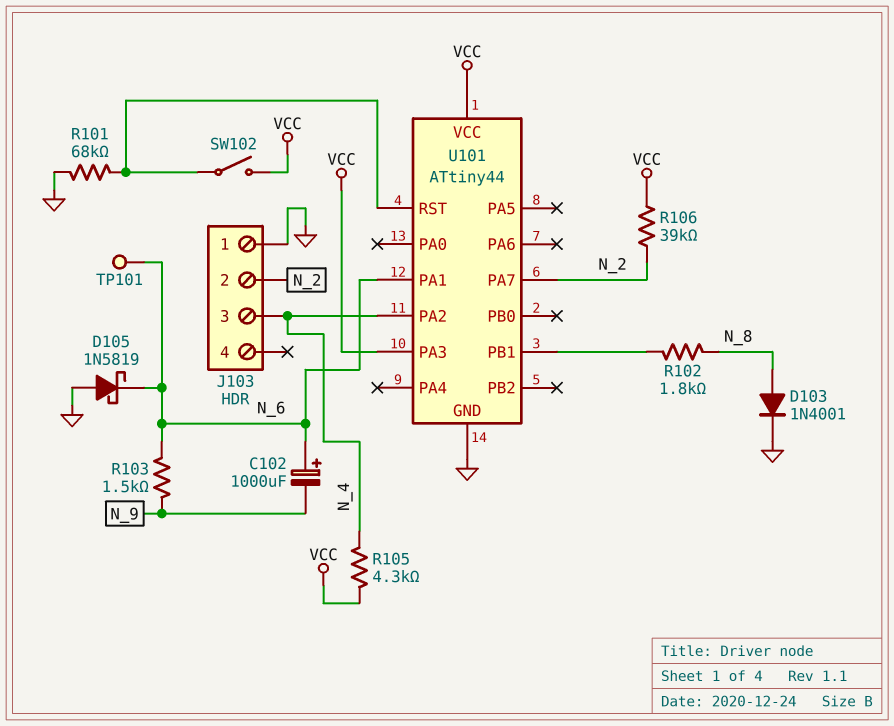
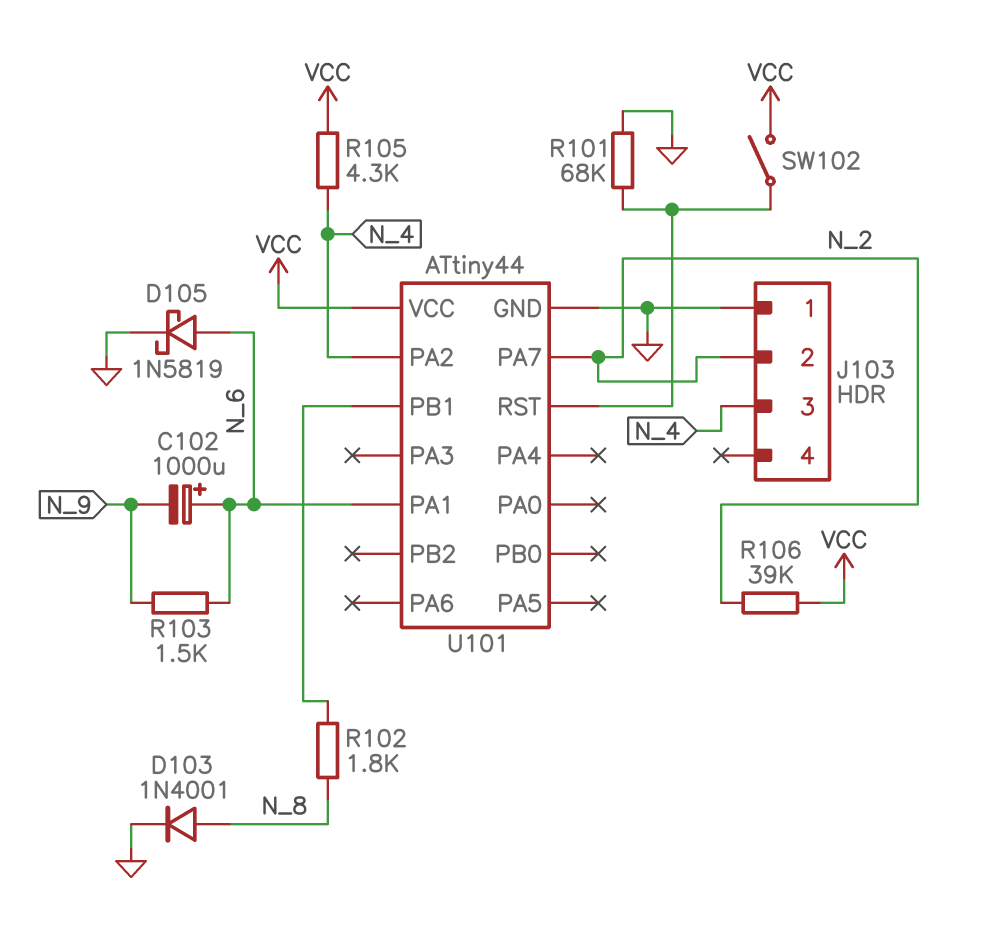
D105: schottky 1N5819 (A GND, K N_6) -> schottky 1N5819 (A N_6, K GND)
TP101: test point (N_6) -> none
U101 pin PA3: VCC -> none

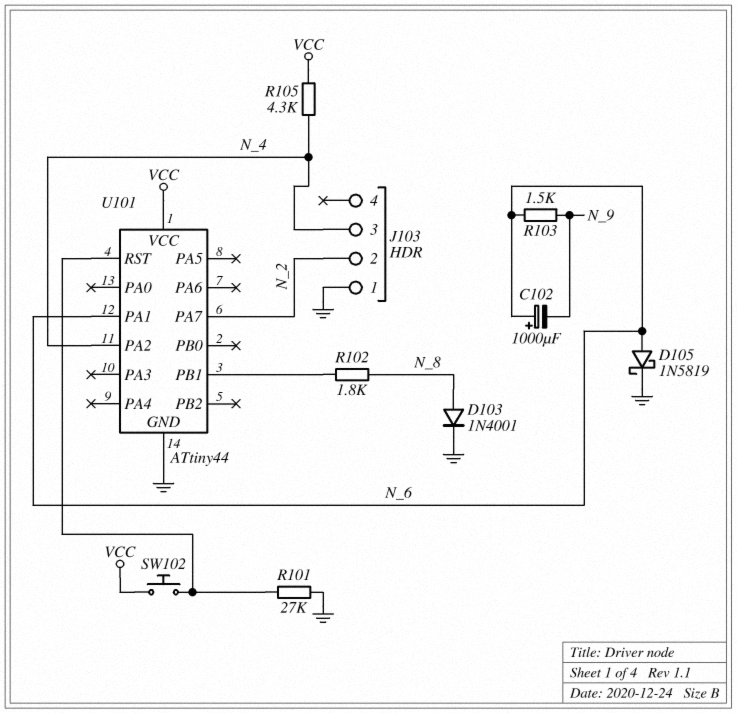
R101: 68k (GND, U101/RST) -> 27k (GND, U101/RST)
R106: 39k (N_2, VCC) -> none
SW102: switch (U101/RST, VCC) -> button (U101/RST, VCC)

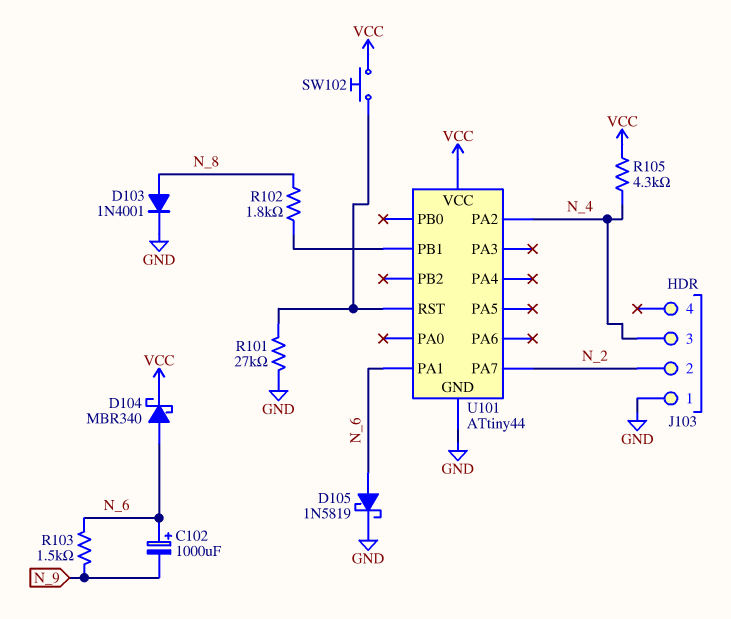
D104: none -> schottky MBR340 (A N_6, K VCC)

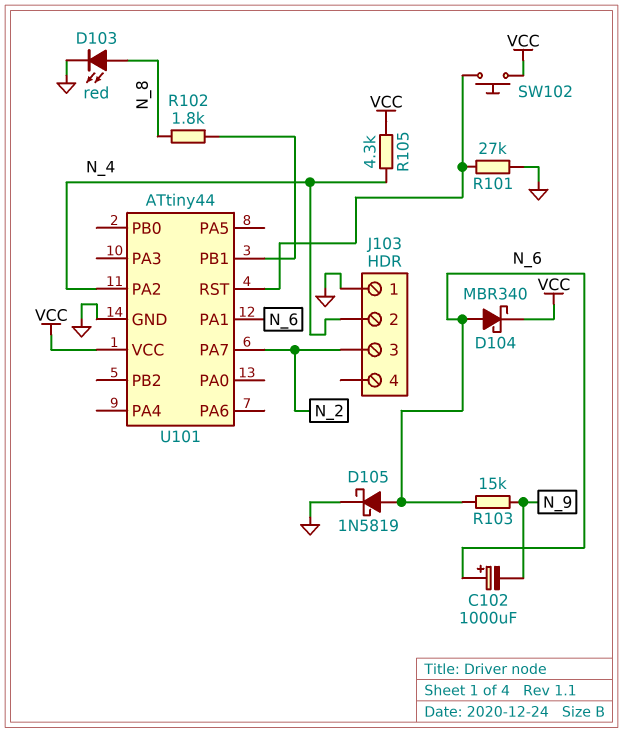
D103: diode 1N4001 (A N_8, K GND) -> LED red (A N_8, K GND)
J103 pin 2: N_2 -> N_4
J103 pin 3: N_4 -> N_2
R103: 1.5k (N_6, N_9) -> 15k (N_6, N_9)

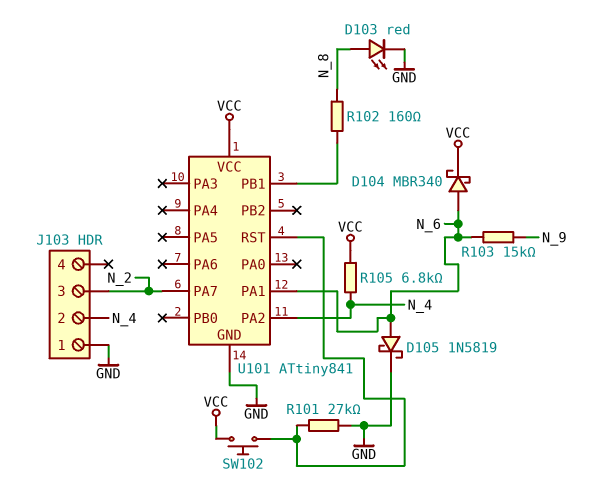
C102: 1000uF (plus N_6, minus N_9) -> none
R102: 1.8k (N_8, U101/PB1) -> 160 (N_8, U101/PB1)
R105: 4.3k (N_4, VCC) -> 6.8k (N_4, VCC)
U101: ATtiny44 -> ATtiny841

